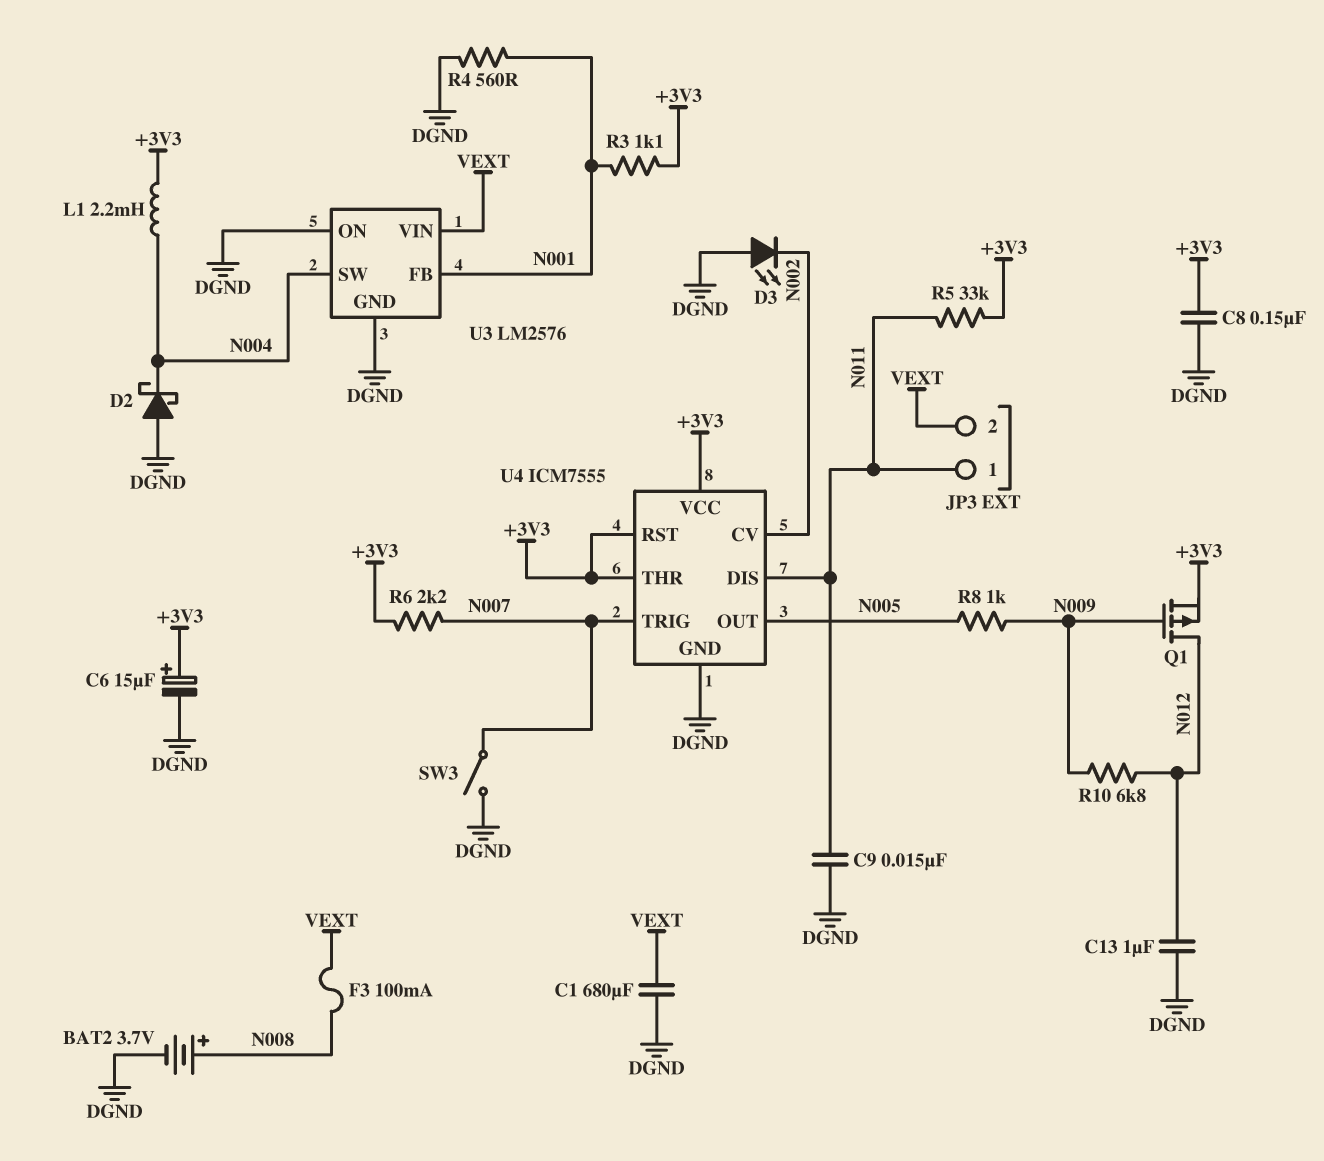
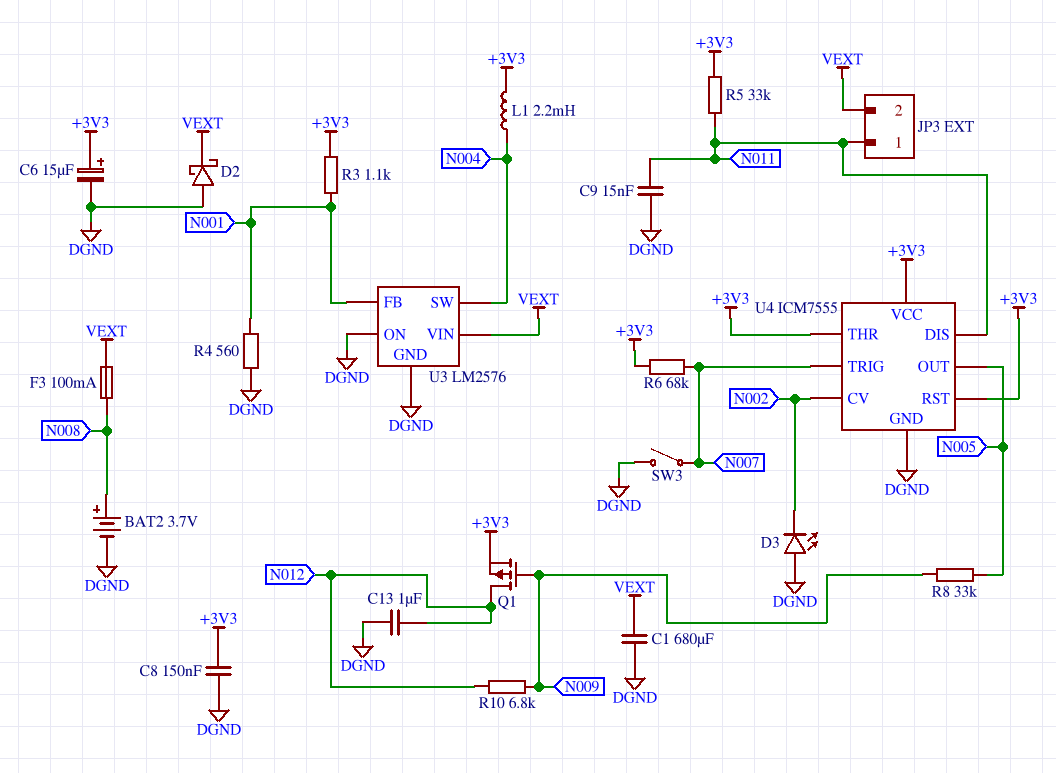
D2: schottky (A DGND, K N004) -> schottky (A DGND, K VEXT)
R6: 2.2k (+3V3, N007) -> 68k (+3V3, N007)
R8: 1k (N005, N009) -> 33k (N005, N009)

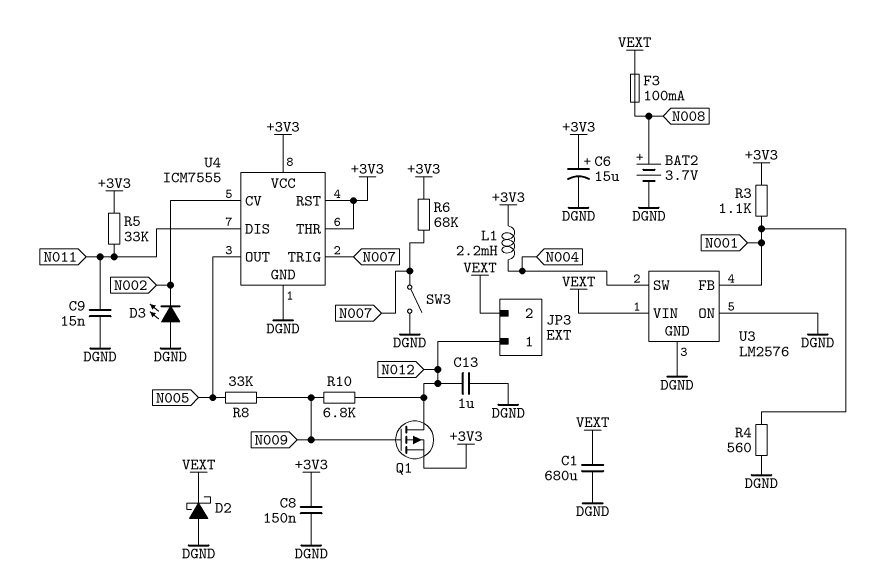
JP3 pin 1: N011 -> N012

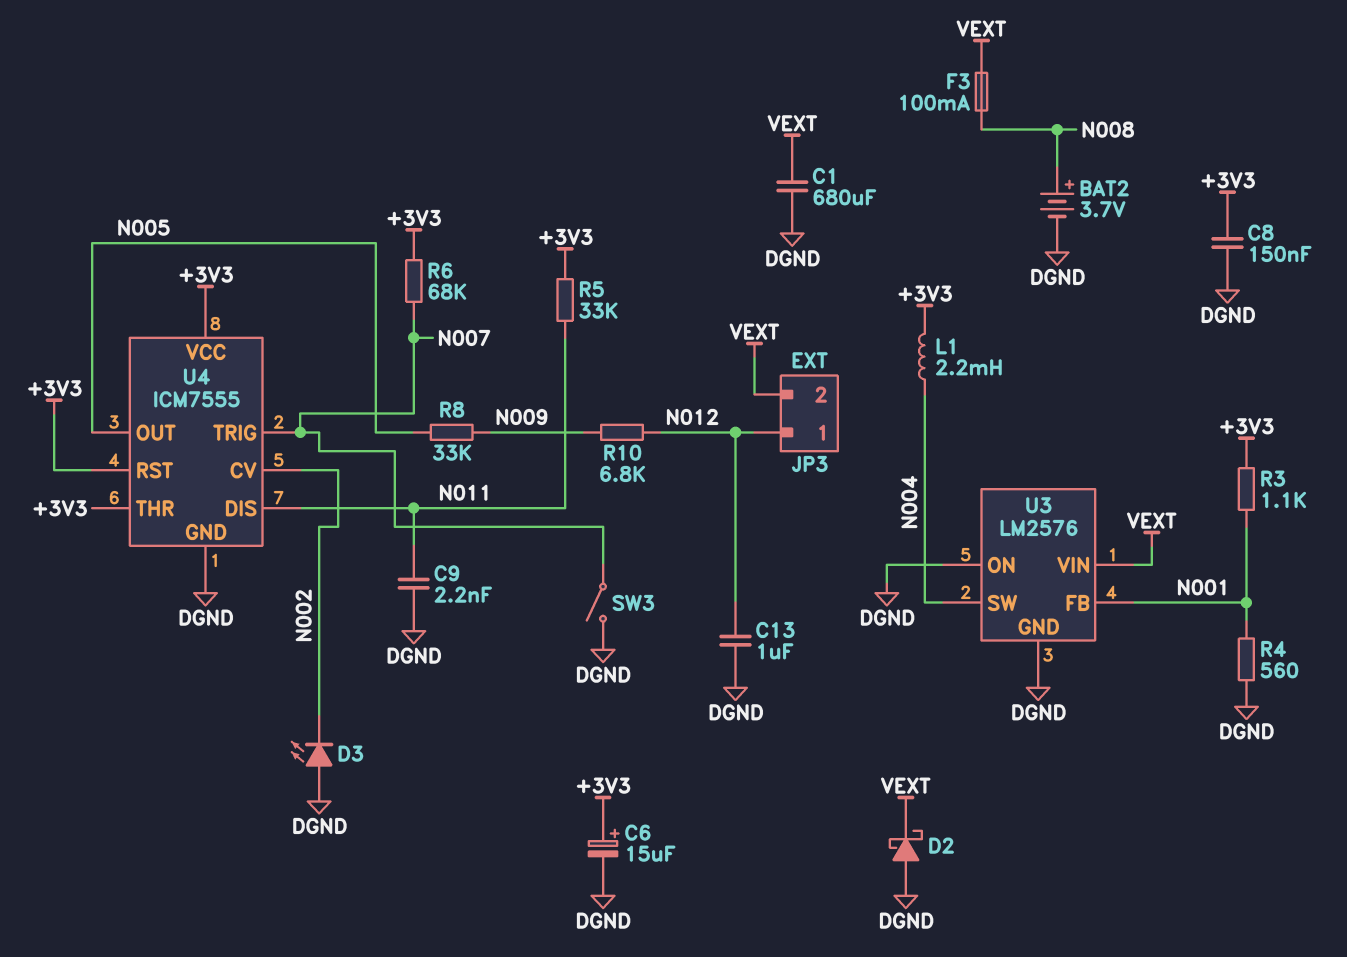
C9: 15nF (DGND, N011) -> 2.2nF (DGND, N011)
Q1: PMOS (G N009, D N012, S +3V3) -> none

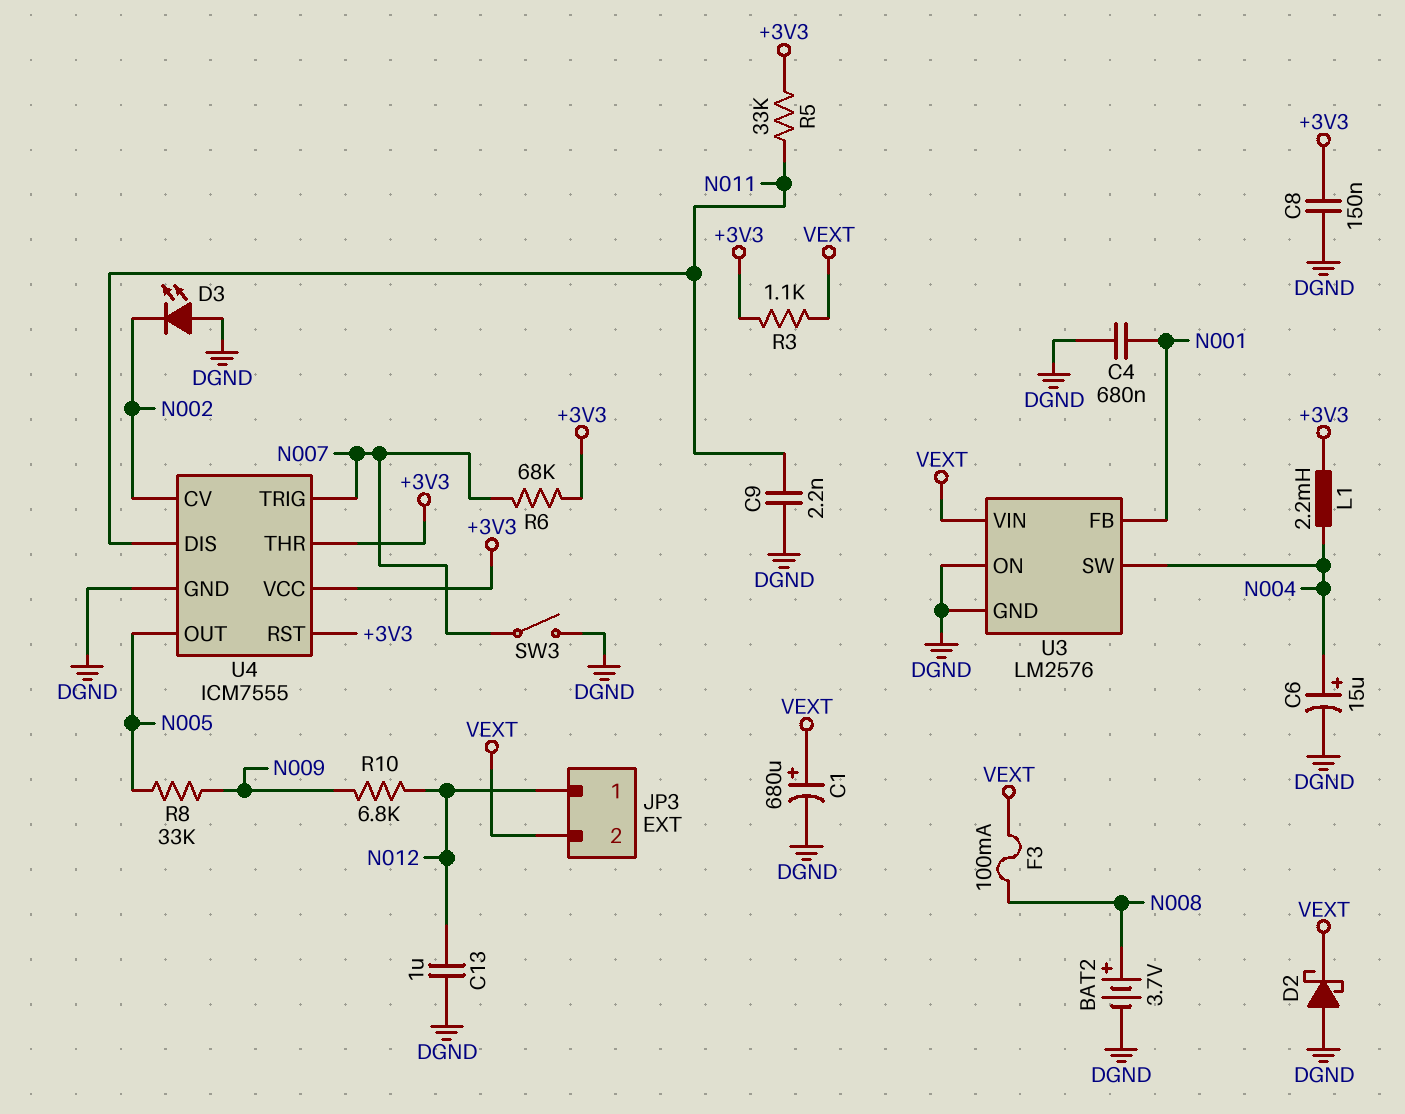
C1: 680uF (DGND, VEXT) -> 680uF (plus VEXT, minus DGND)
C4: none -> 680nF (DGND, N001)
C6: 15uF (plus +3V3, minus DGND) -> 15uF (plus N004, minus DGND)
R3: 1.1k (+3V3, N001) -> 1.1k (+3V3, VEXT)
R4: 560 (DGND, N001) -> none

